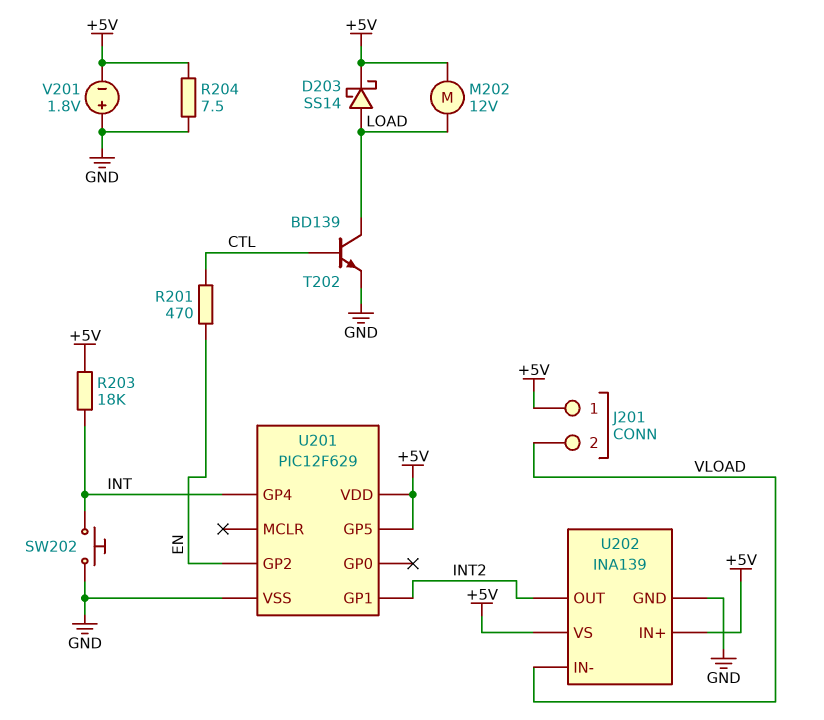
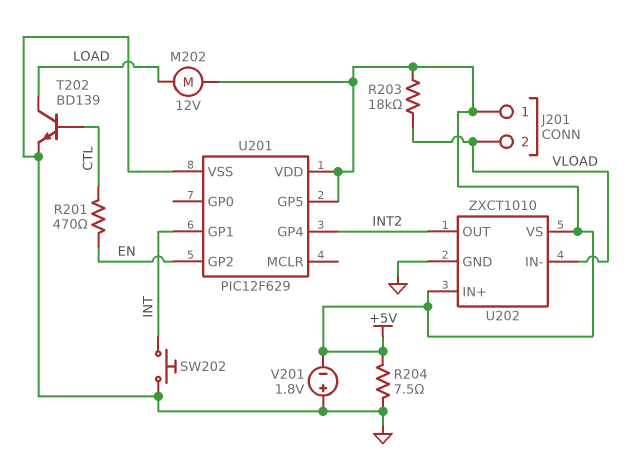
D203: schottky SS14 (A LOAD, K +5V) -> none
R203: 18k (+5V, INT) -> 18k (+5V, VLOAD)
U201 pin GP1: INT2 -> INT
U201 pin GP4: INT -> INT2
U202: INA139 -> ZXCT1010

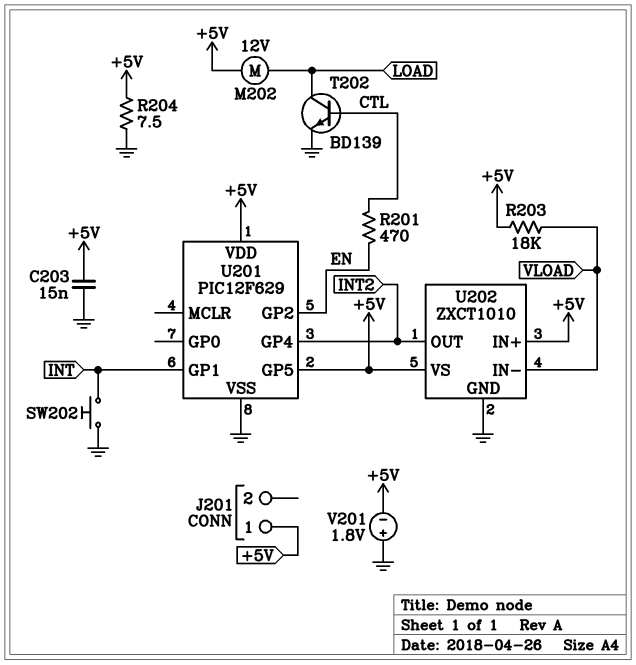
C203: none -> 15nF (+5V, GND)
J201 pin 2: VLOAD -> none

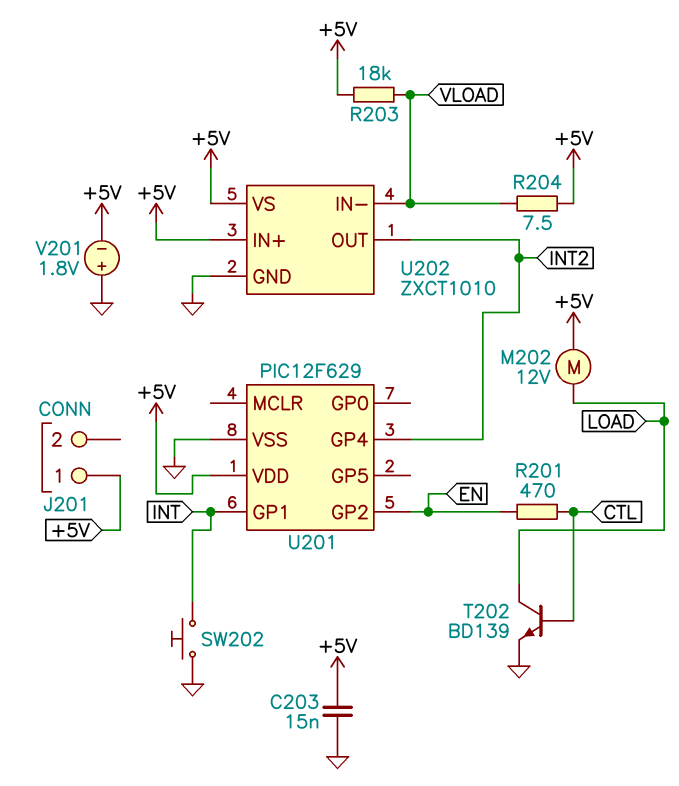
R204: 7.5 (+5V, GND) -> 7.5 (+5V, VLOAD)
U201 pin GP5: +5V -> none

